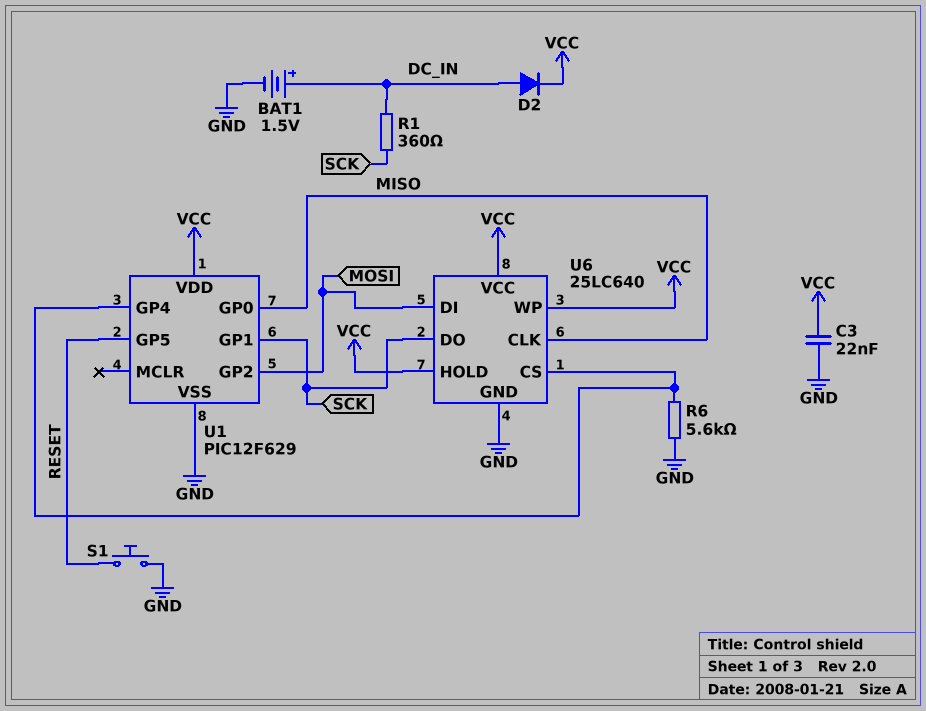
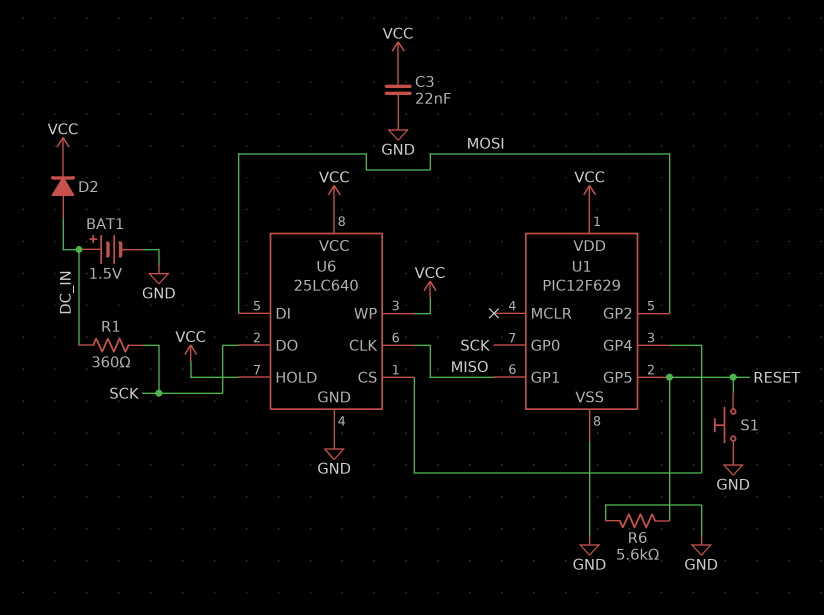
R6: 5.6k (GND, U1/GP4) -> 5.6k (GND, RESET)
U1 pin GP0: MISO -> SCK
U1 pin GP1: SCK -> MISO

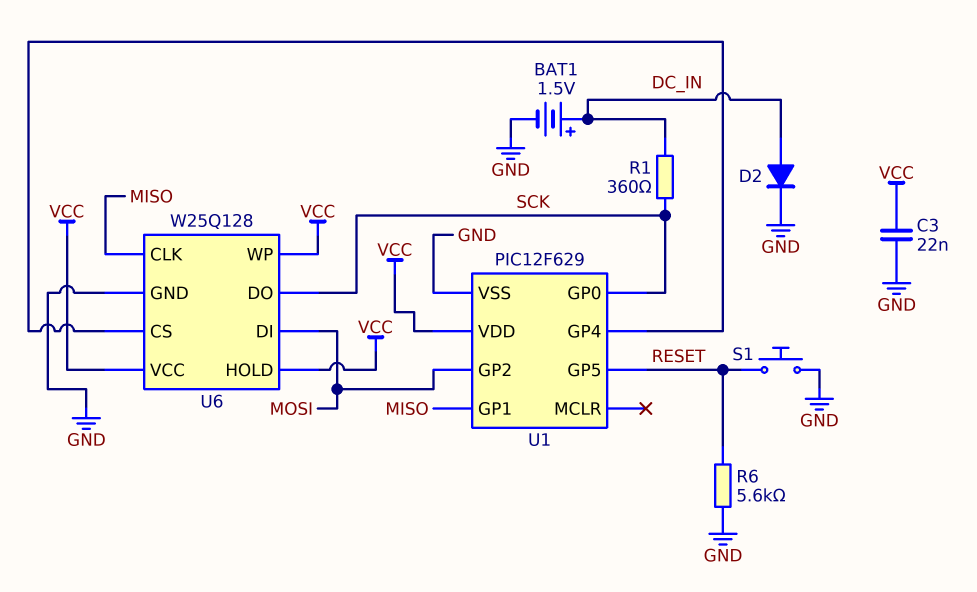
D2: diode (A DC_IN, K VCC) -> diode (A DC_IN, K GND)
U6: 25LC640 -> W25Q128

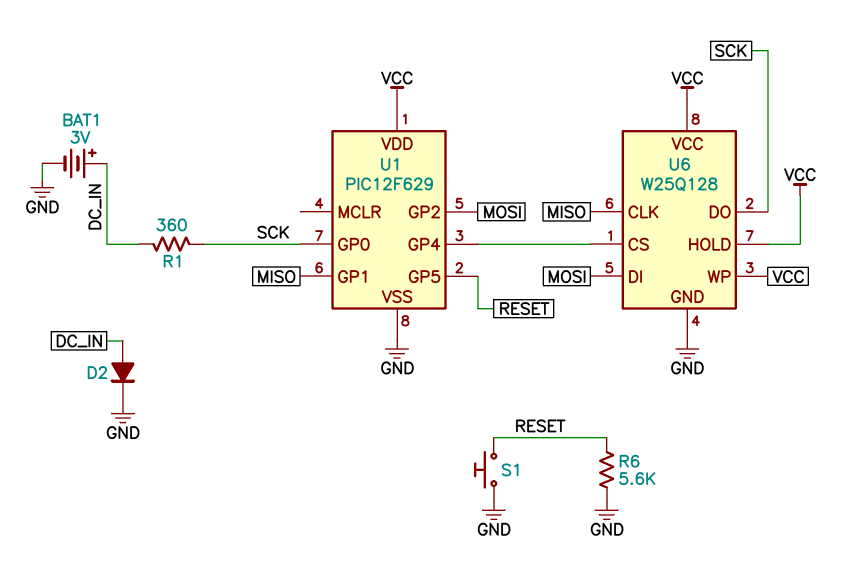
BAT1: 1.5V (plus DC_IN, minus GND) -> 3V (plus DC_IN, minus GND)
C3: 22nF (GND, VCC) -> none

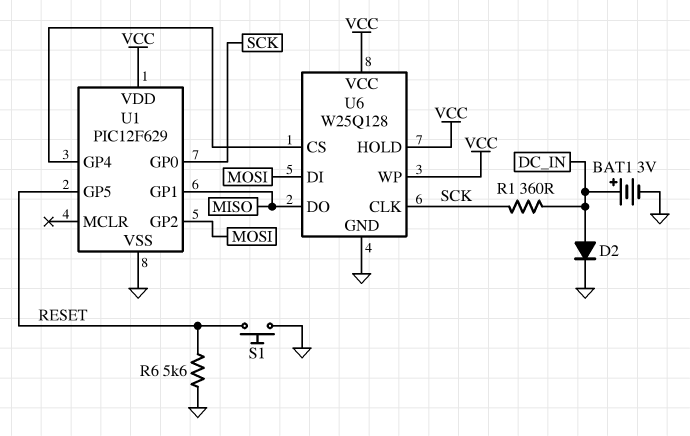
U6 pin CLK: MISO -> SCK
U6 pin DO: SCK -> MISO

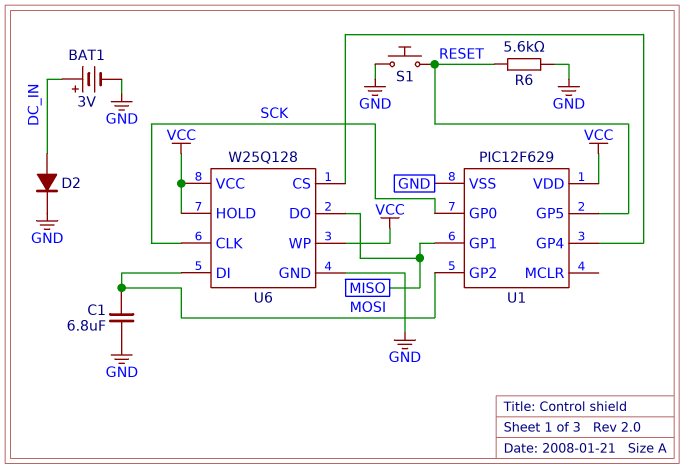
C1: none -> 6.8uF (GND, MOSI)
R1: 360 (DC_IN, SCK) -> none

